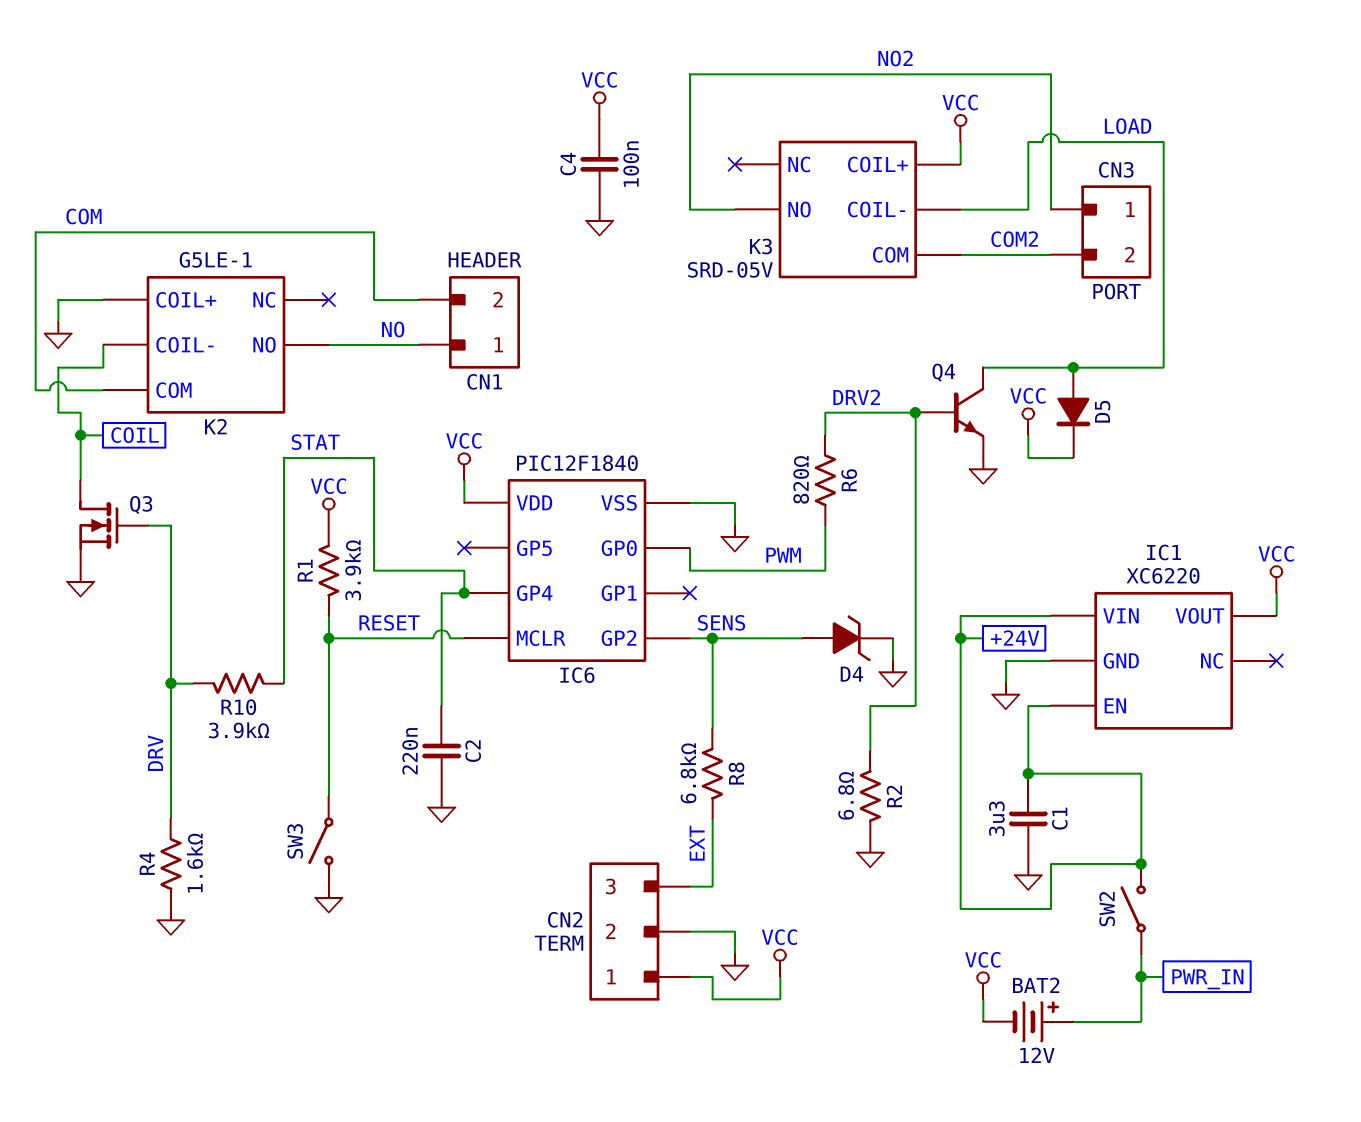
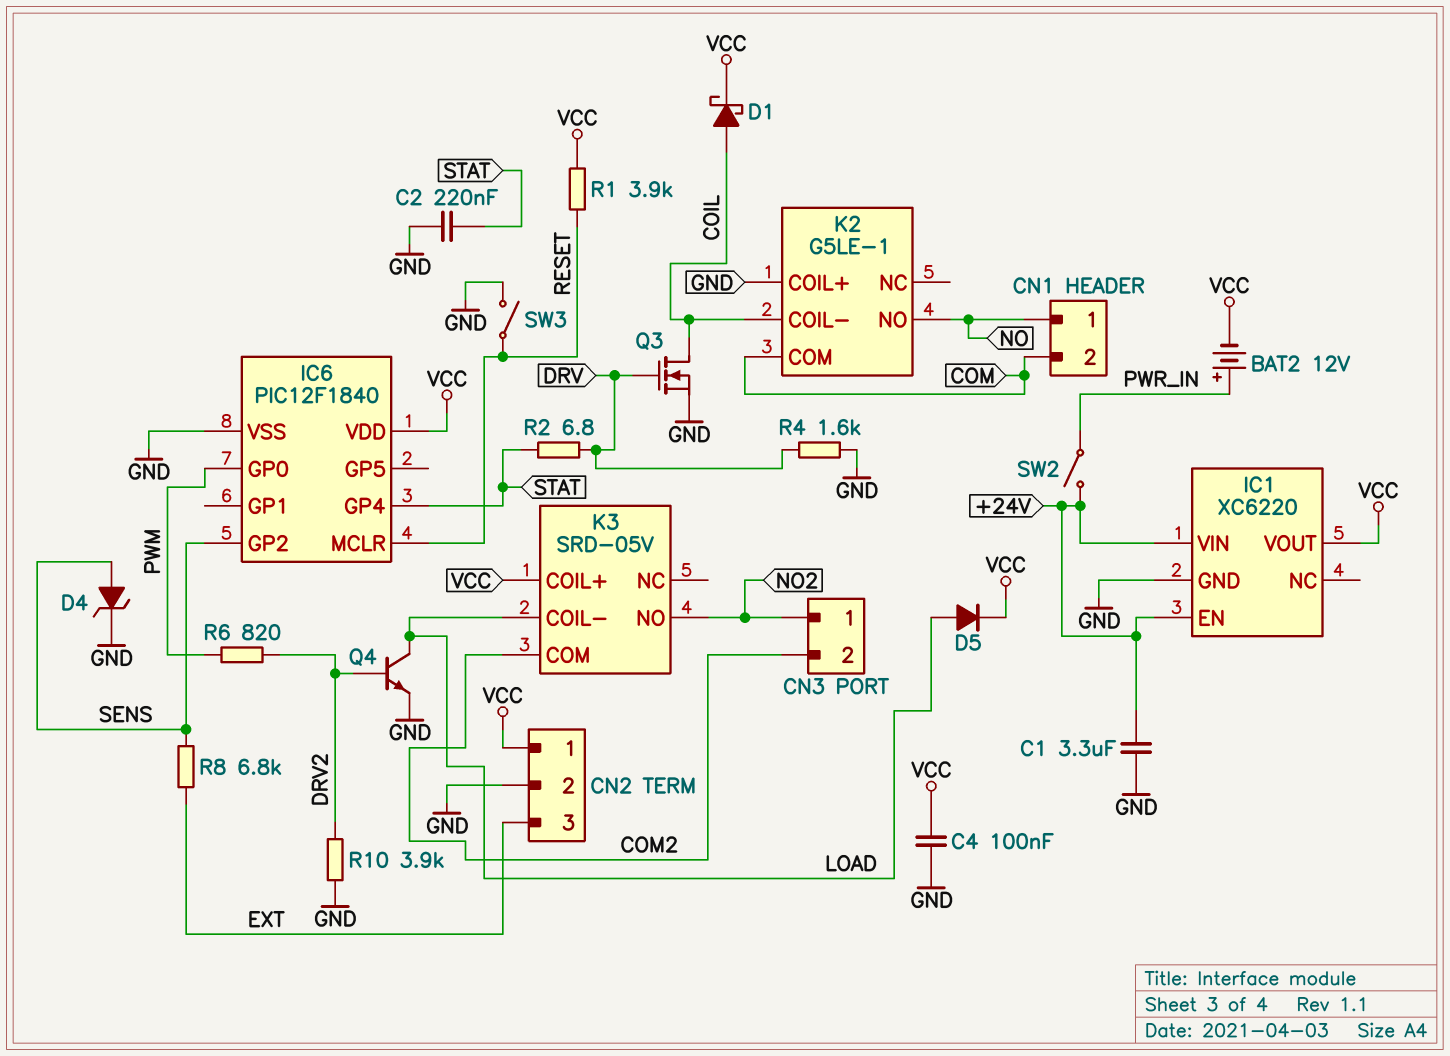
D1: none -> schottky (A COIL, K VCC)
R2: 6.8 (DRV2, GND) -> 6.8 (DRV, STAT)
R10: 3.9k (DRV, STAT) -> 3.9k (DRV2, GND)

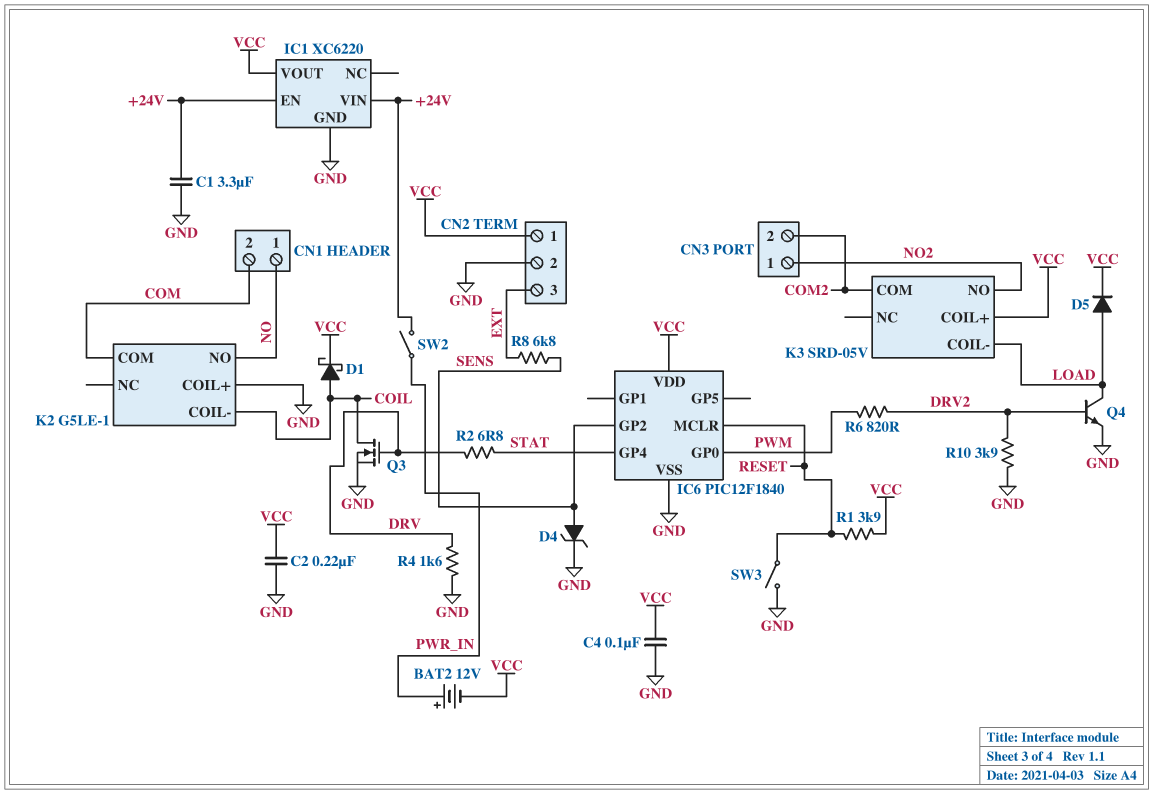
C2: 220nF (GND, STAT) -> 220nF (GND, VCC)

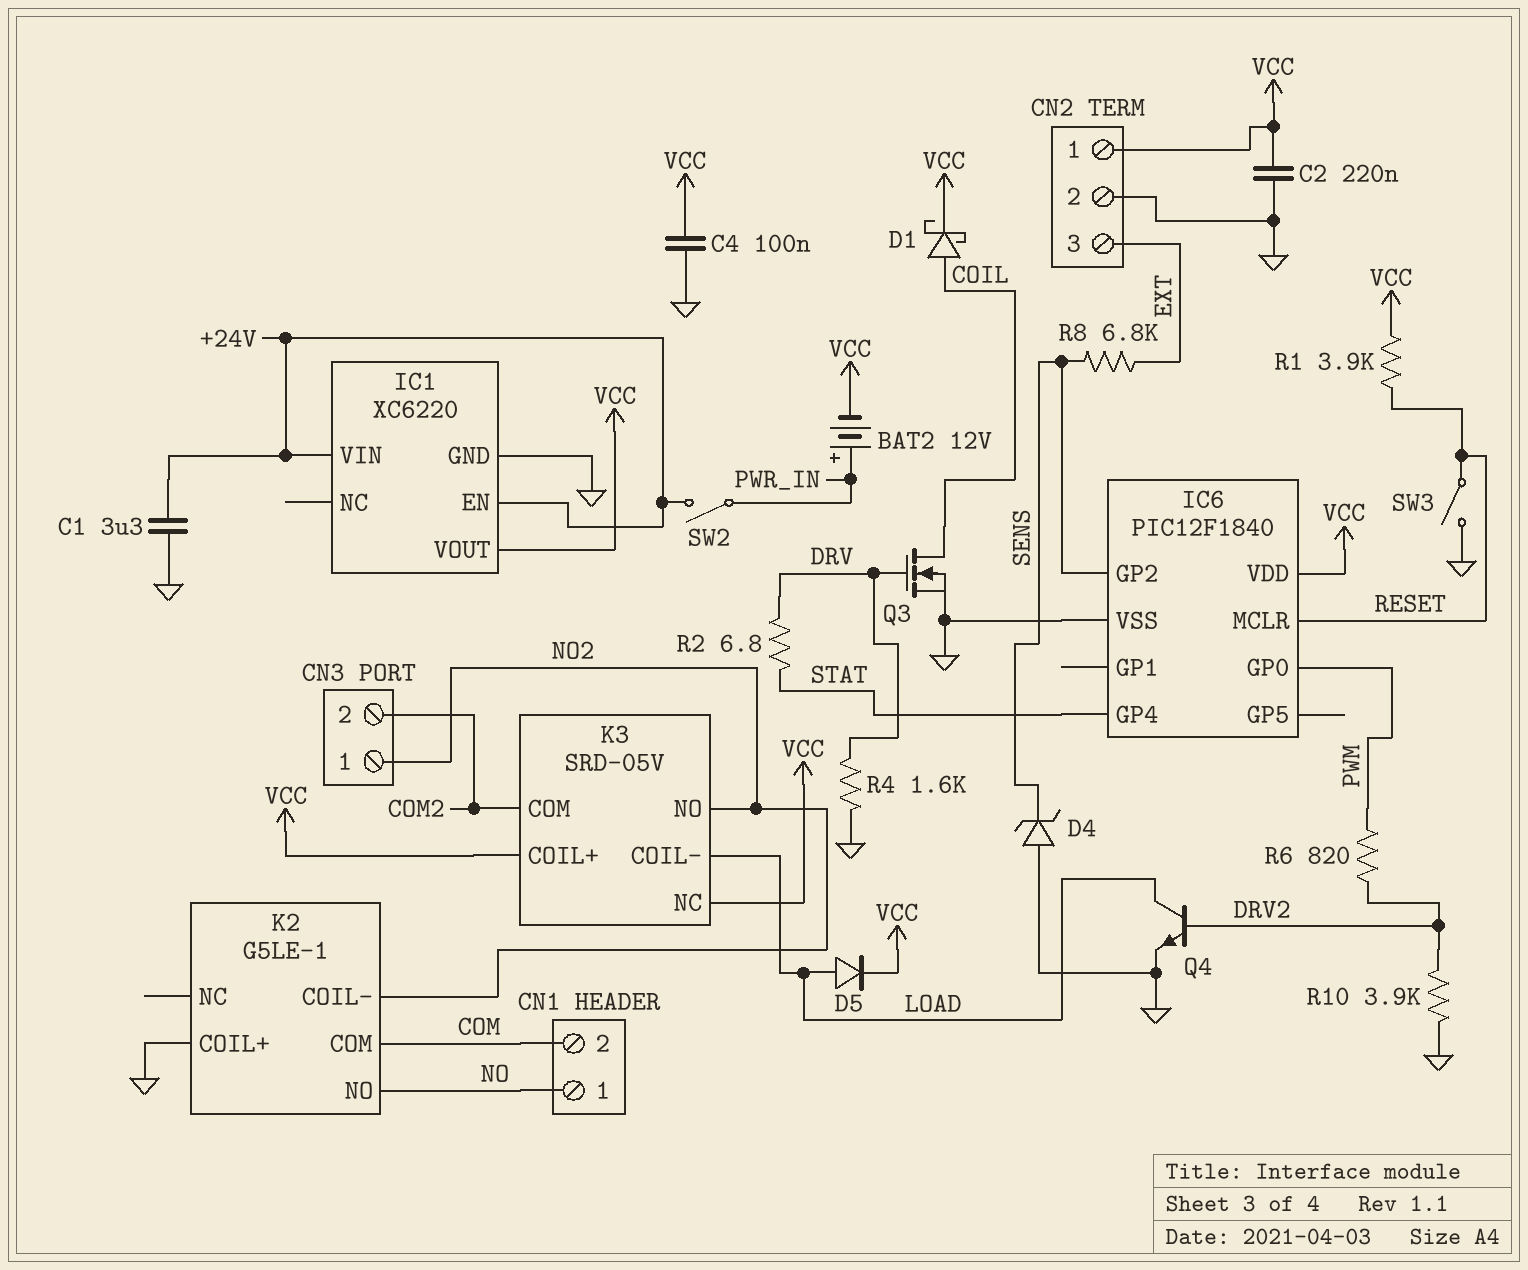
D4: zener (A SENS, K GND) -> zener (A GND, K SENS)
K2 pin COIL-: COIL -> NO2
K3 pin NC: none -> VCC

